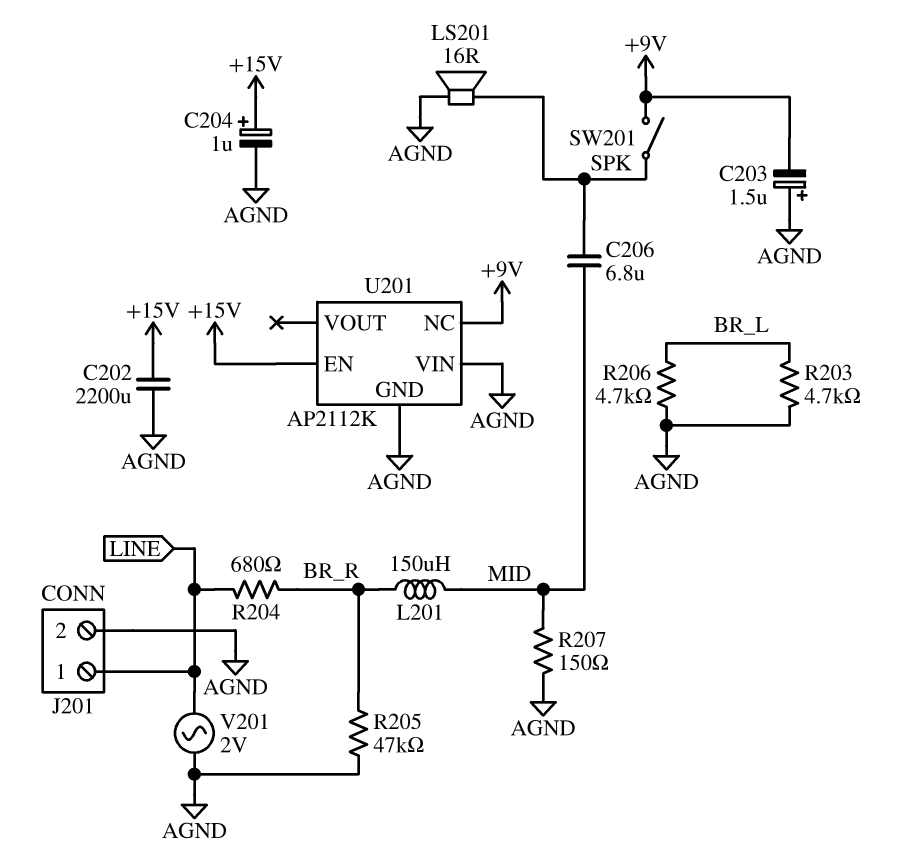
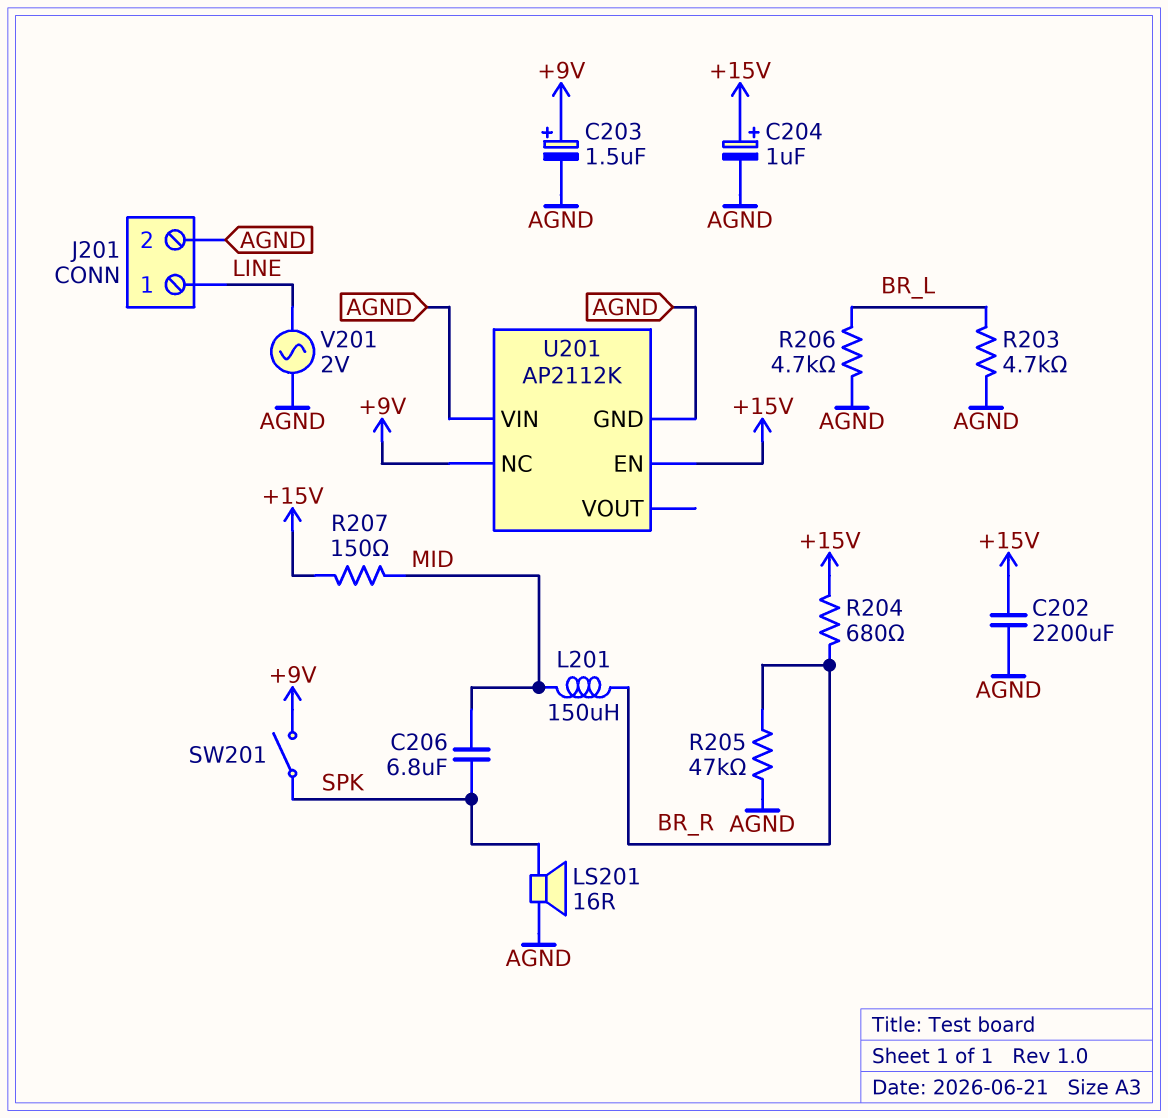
C203: 1.5uF (plus AGND, minus +9V) -> 1.5uF (plus +9V, minus AGND)
R204: 680 (BR_R, LINE) -> 680 (+15V, BR_R)
R207: 150 (AGND, MID) -> 150 (+15V, MID)

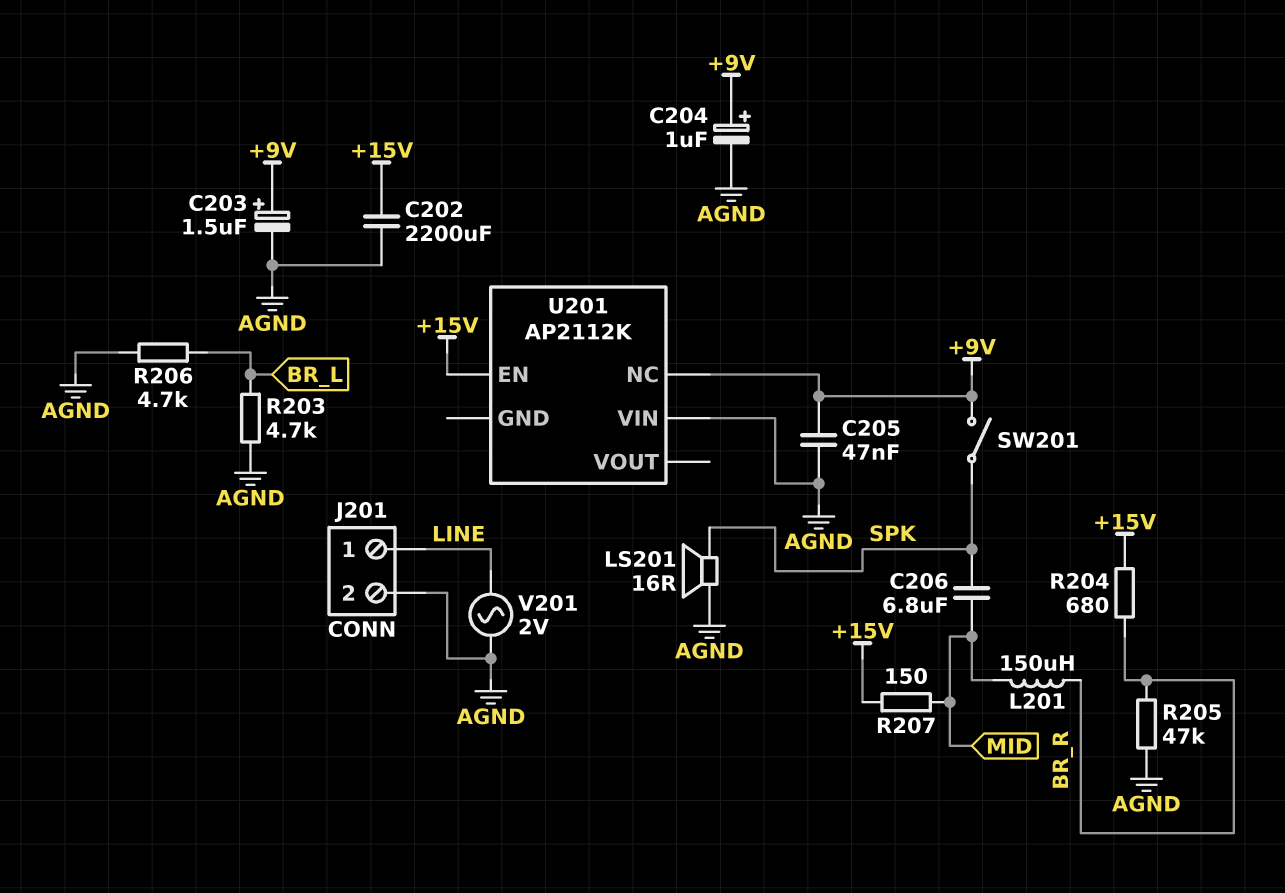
C204: 1uF (plus +15V, minus AGND) -> 1uF (plus +9V, minus AGND)
C205: none -> 47nF (+9V, AGND)
U201 pin GND: AGND -> none

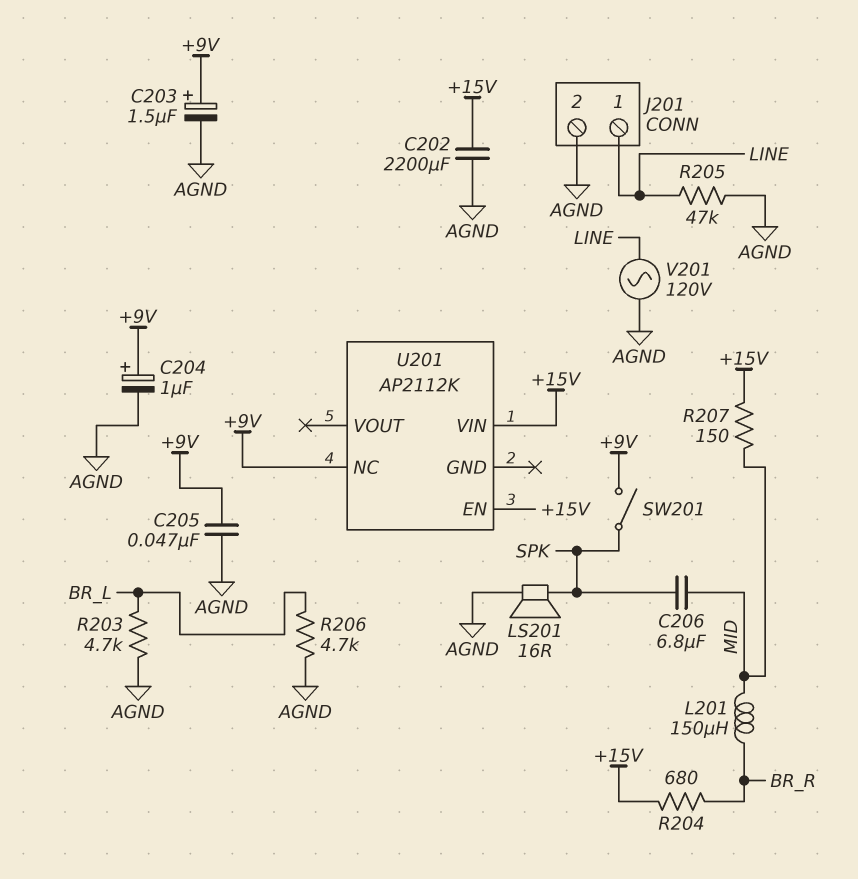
R205: 47k (AGND, BR_R) -> 47k (AGND, LINE)
U201 pin VIN: AGND -> +15V
V201: AC 2V (AGND, LINE) -> AC 120V (AGND, LINE)

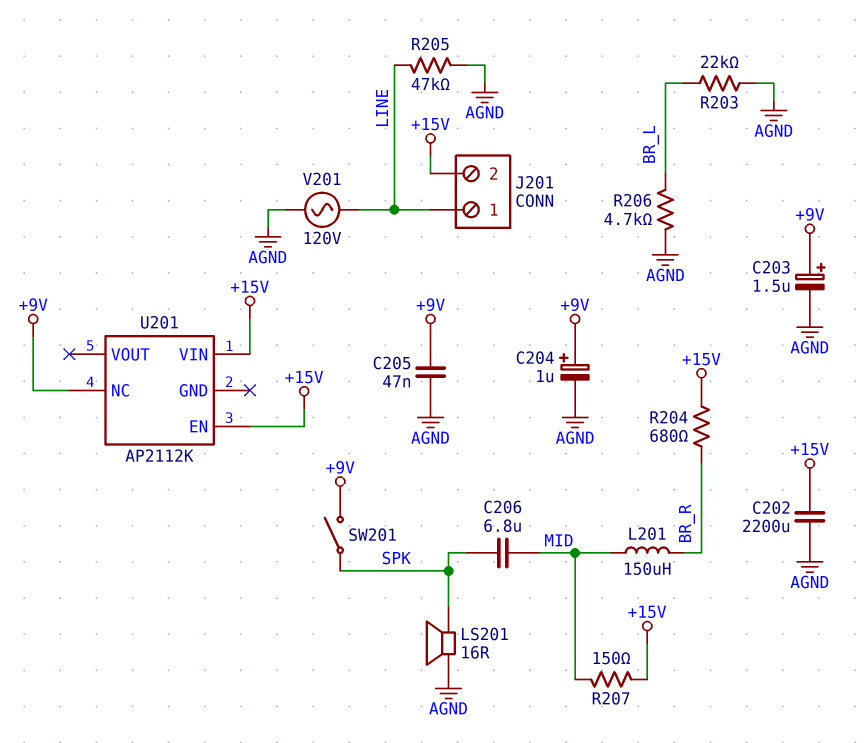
J201 pin 2: AGND -> +15V
R203: 4.7k (AGND, BR_L) -> 22k (AGND, BR_L)

